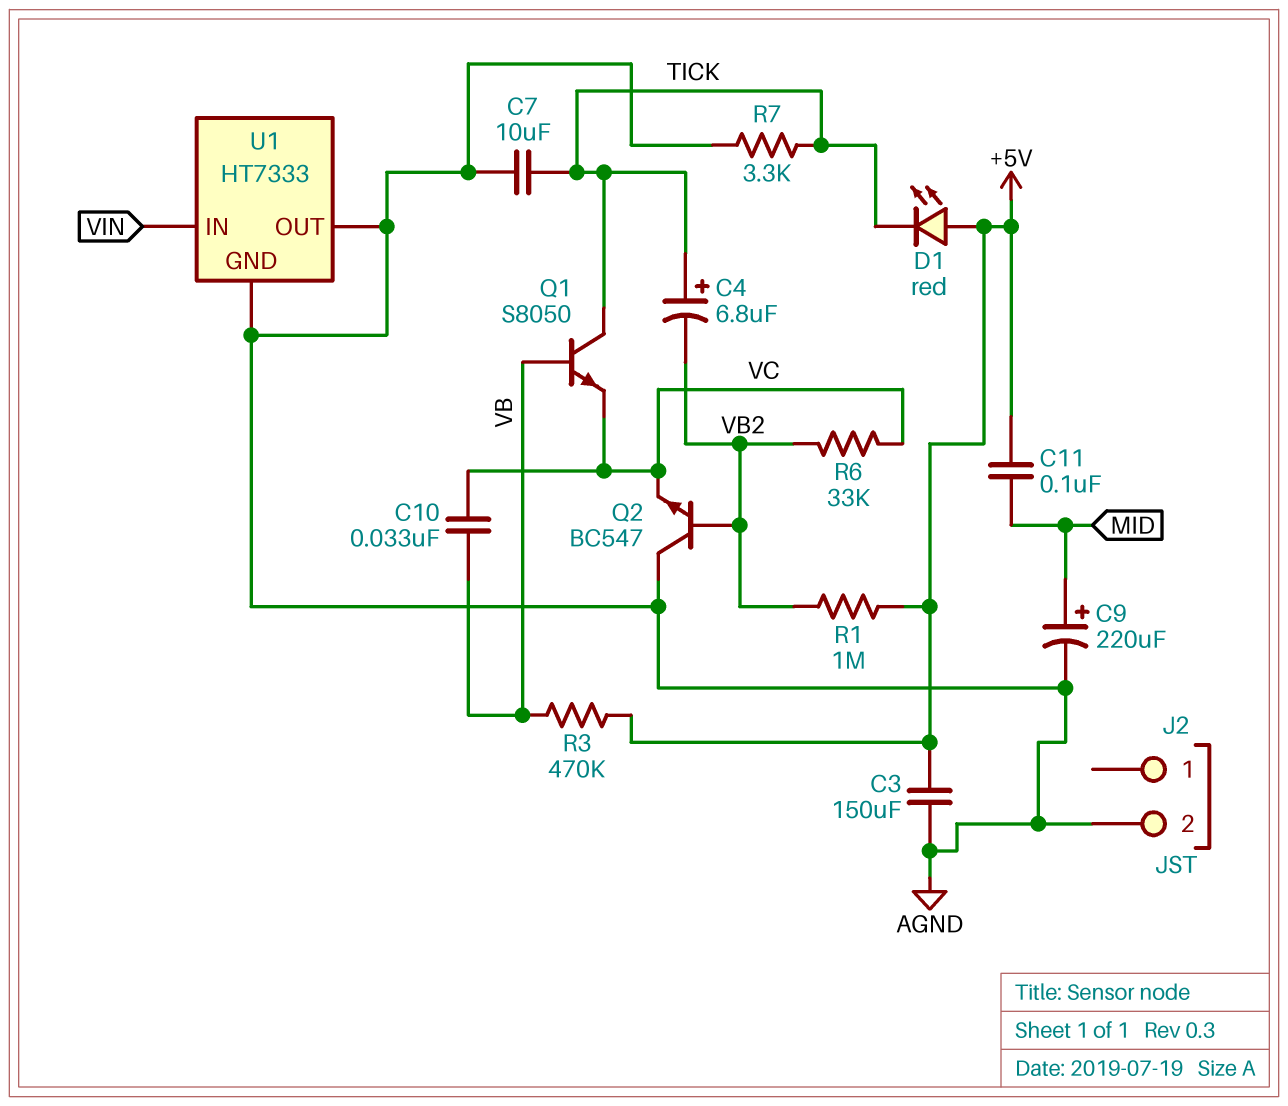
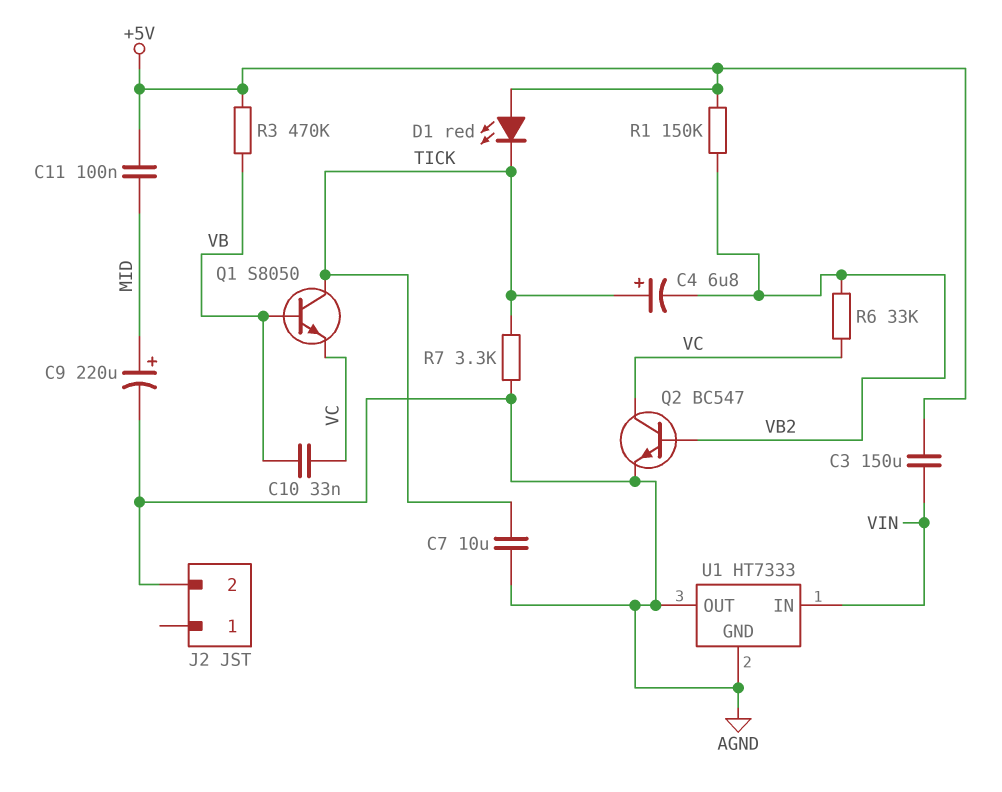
C3: 150uF (+5V, AGND) -> 150uF (+5V, VIN)
Q2: NPN BC547 (B VB2, C AGND, E VC) -> NPN BC547 (B VB2, C VC, E AGND)
R1: 1M (+5V, VB2) -> 150k (+5V, VB2)

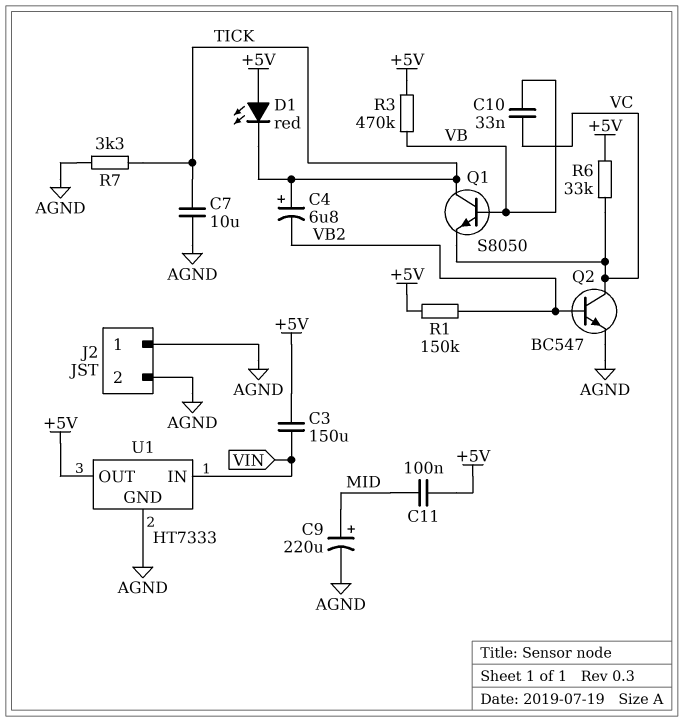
J2 pin 1: none -> AGND
R6: 33k (VB2, VC) -> 33k (+5V, VC)
U1 pin OUT: AGND -> +5V

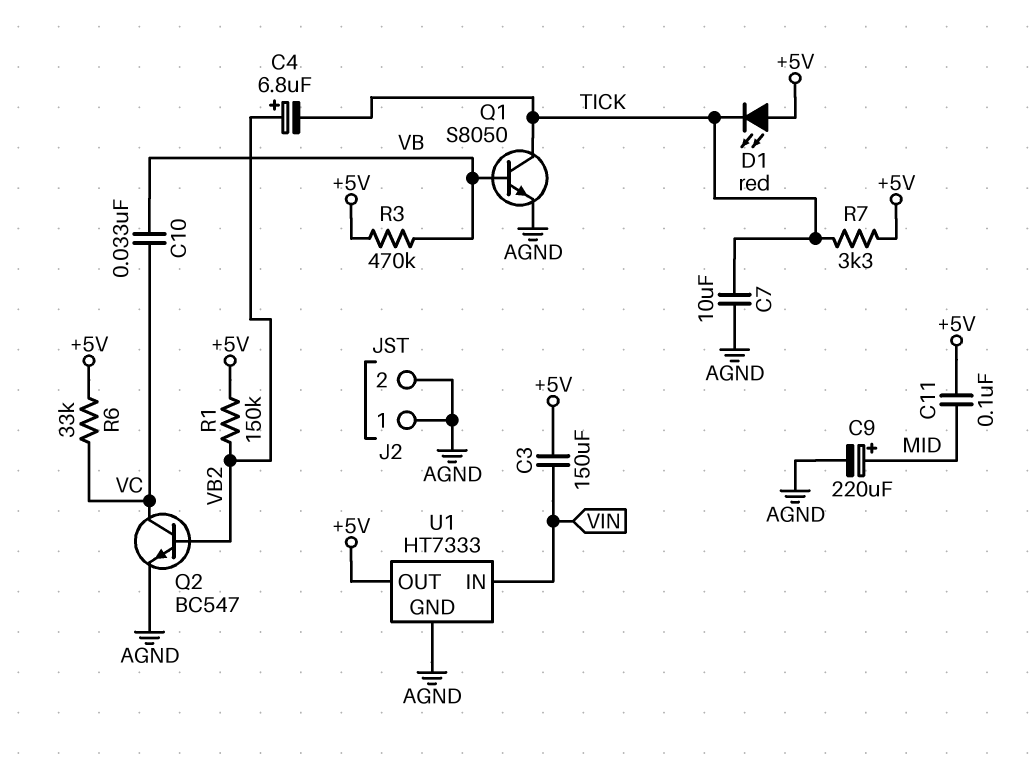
C4: 6.8uF (plus TICK, minus VB2) -> 6.8uF (plus VB2, minus TICK)
Q1: NPN S8050 (B VB, C TICK, E VC) -> NPN S8050 (B VB, C TICK, E AGND)
R7: 3.3k (AGND, TICK) -> 3.3k (+5V, TICK)

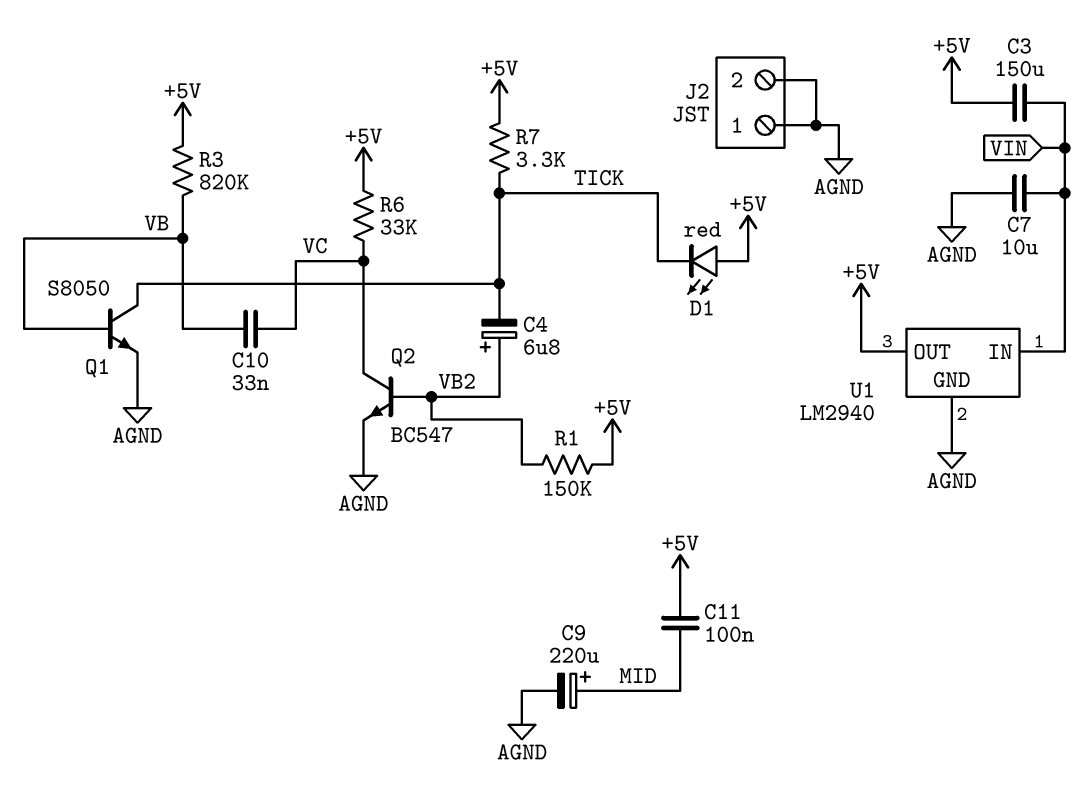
C7: 10uF (AGND, TICK) -> 10uF (AGND, VIN)
R3: 470k (+5V, VB) -> 820k (+5V, VB)
U1: HT7333 -> LM2940

